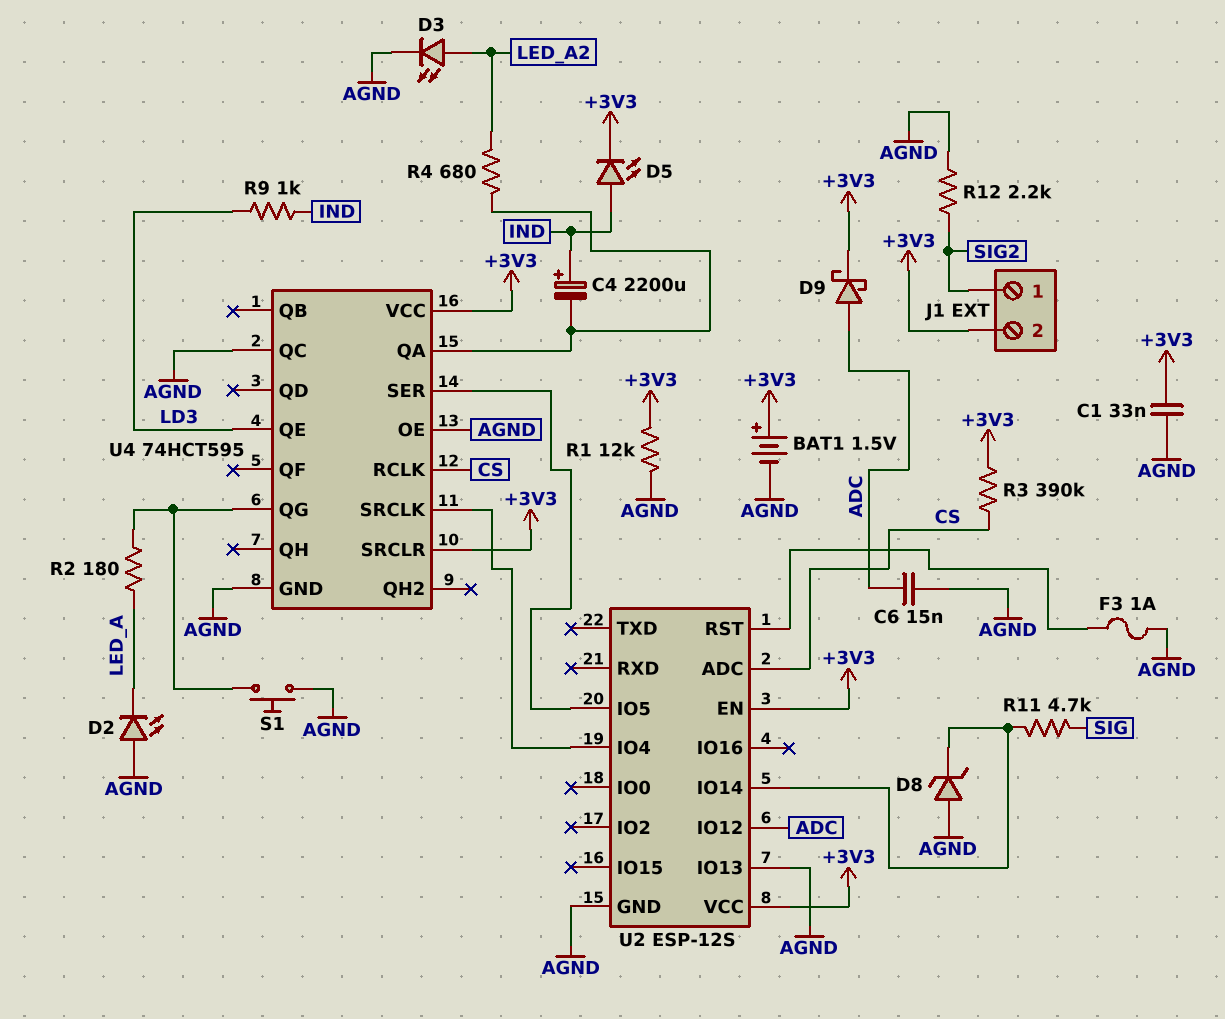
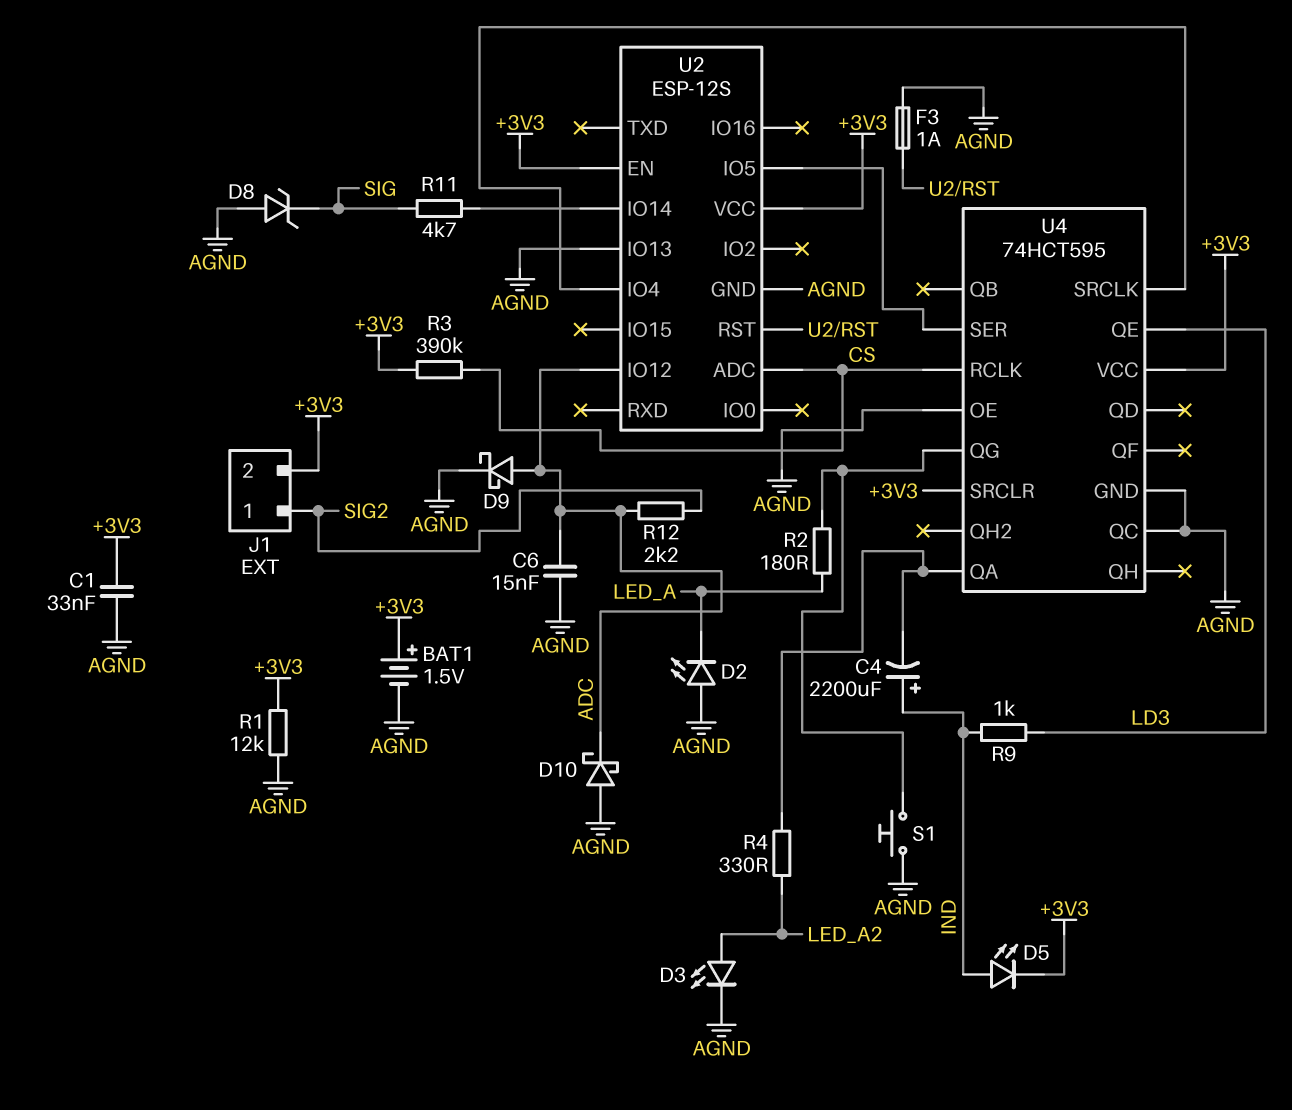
D8: zener (A AGND, K U2/IO14) -> zener (A AGND, K SIG)
D9: schottky (A ADC, K +3V3) -> schottky (A ADC, K AGND)
D10: none -> schottky (A AGND, K ADC)
R4: 680 (LED_A2, U4/QA) -> 330 (LED_A2, U4/QA)
R12: 2.2k (AGND, SIG2) -> 2.2k (ADC, SIG2)

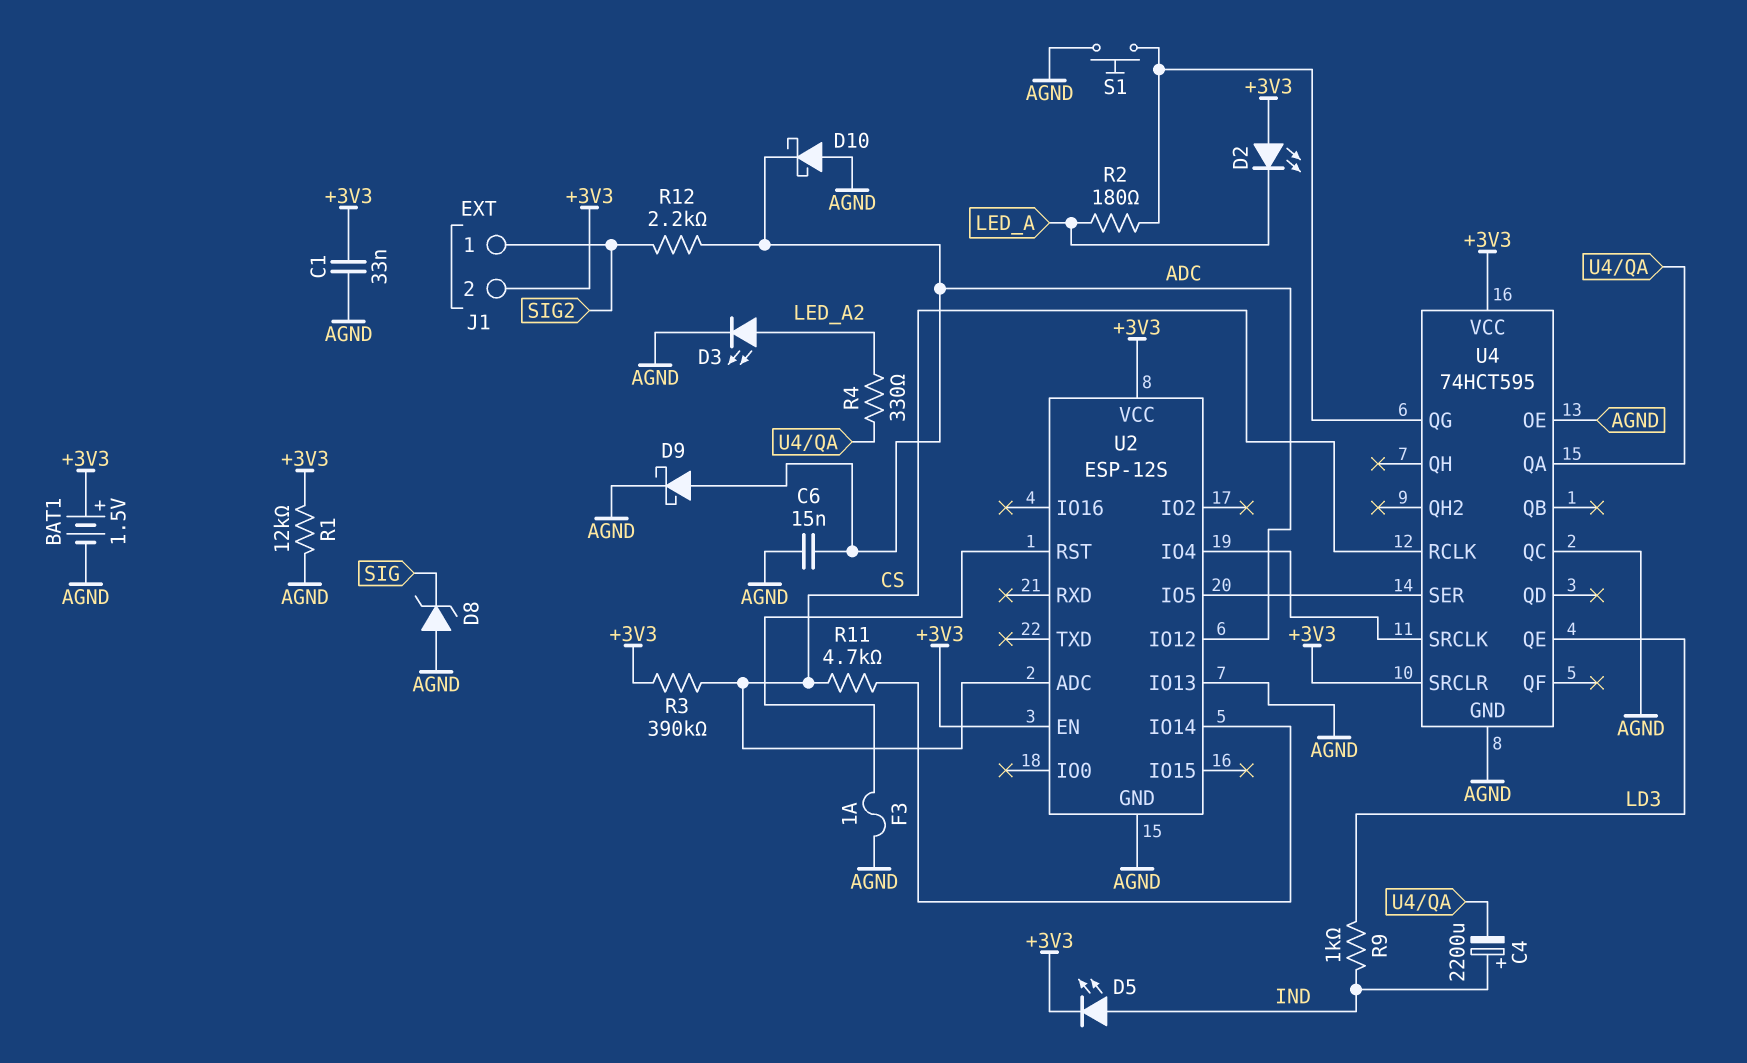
D2: LED (A AGND, K LED_A) -> LED (A +3V3, K LED_A)
R11: 4.7k (SIG, U2/IO14) -> 4.7k (CS, U2/IO14)

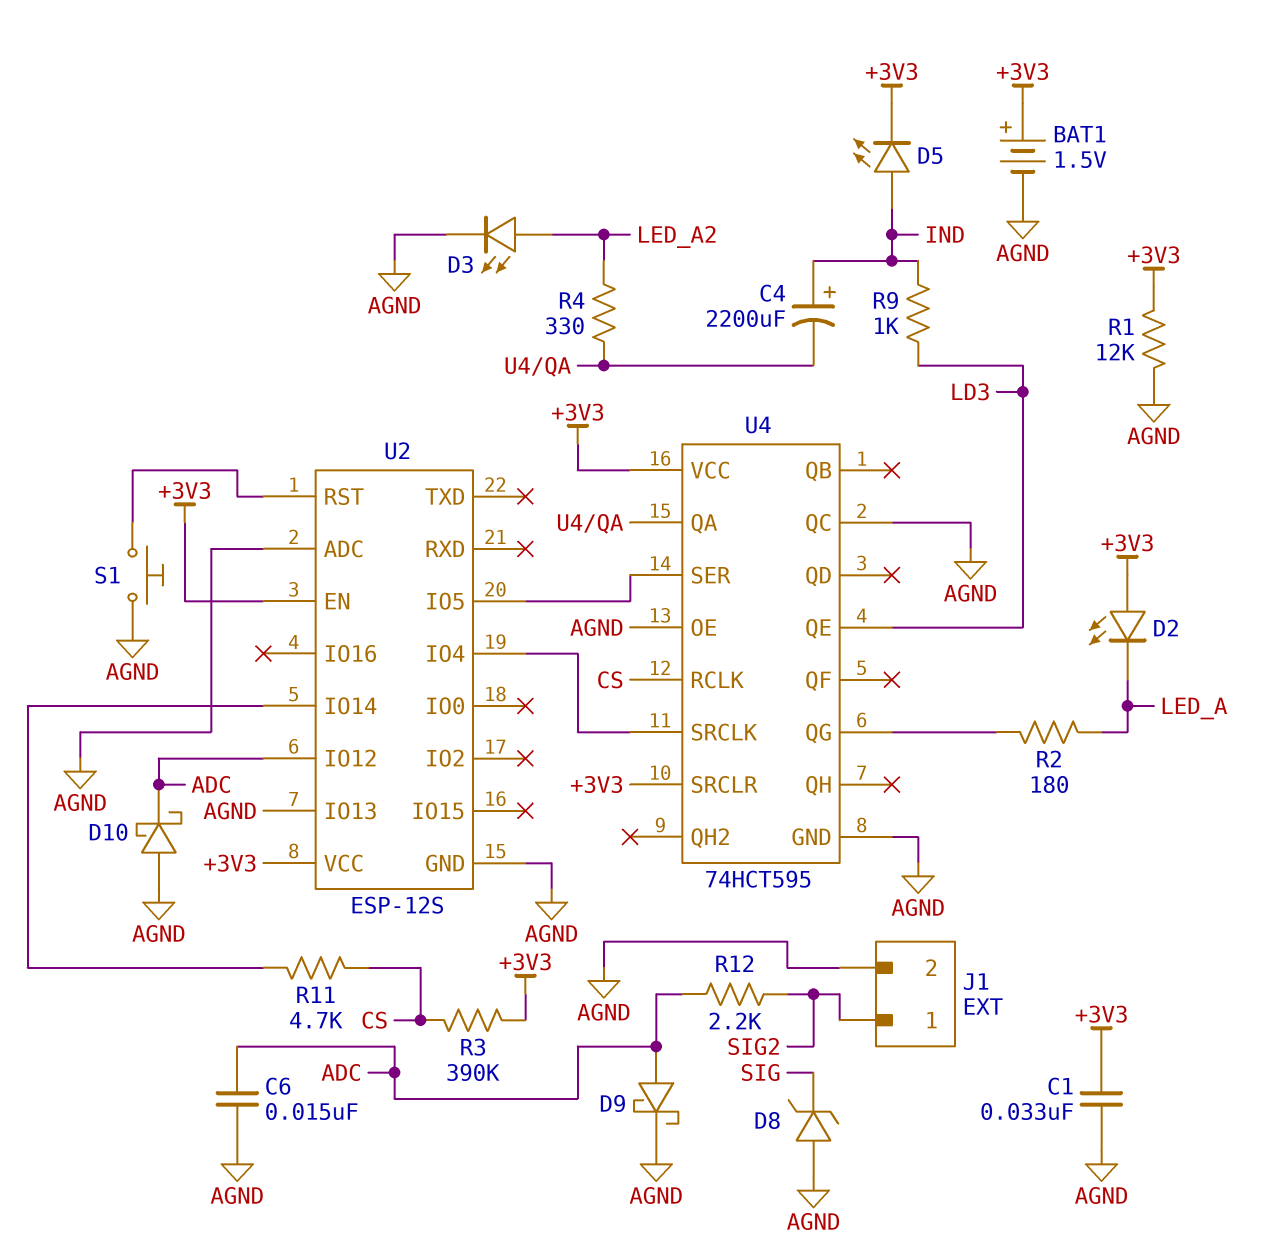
F3: 1A (AGND, U2/RST) -> none
J1 pin 2: +3V3 -> AGND
S1: button (AGND, U4/QG) -> button (AGND, U2/RST)
U2 pin ADC: CS -> AGND

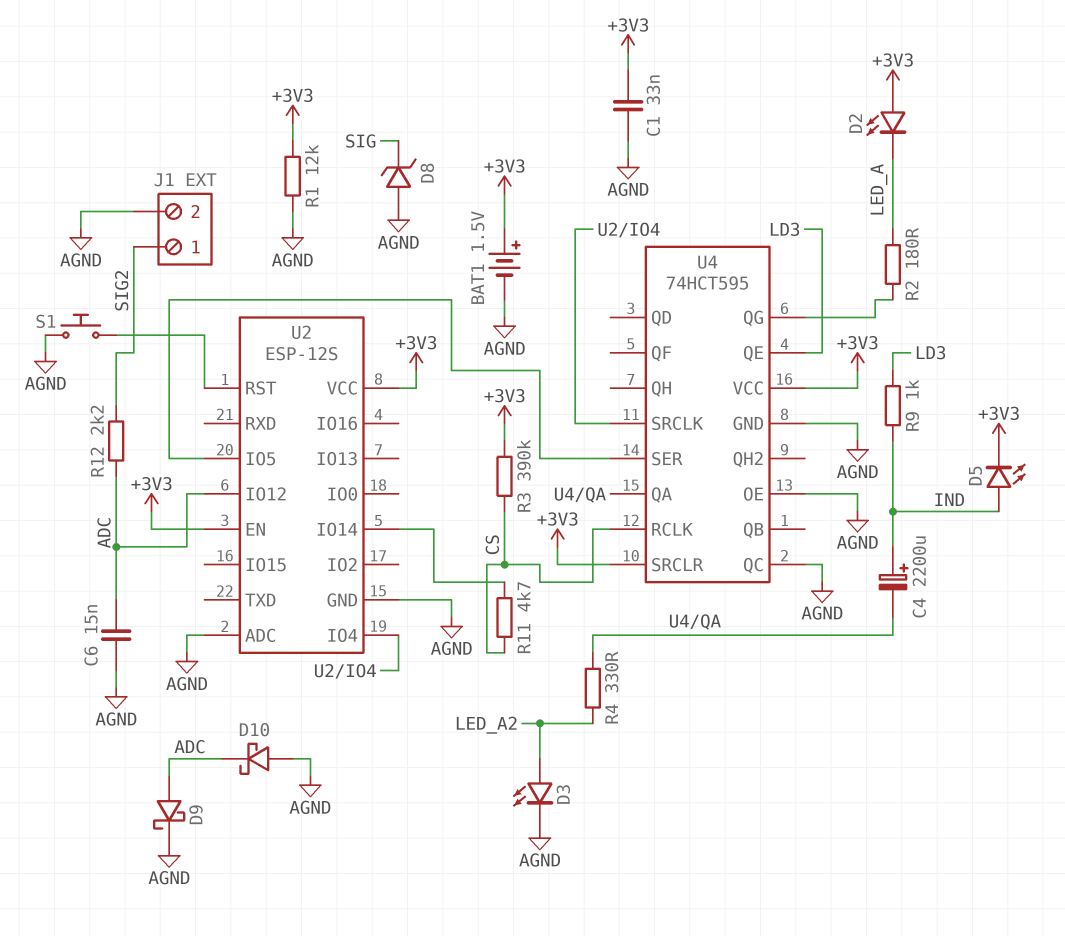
U2 pin IO13: AGND -> none

